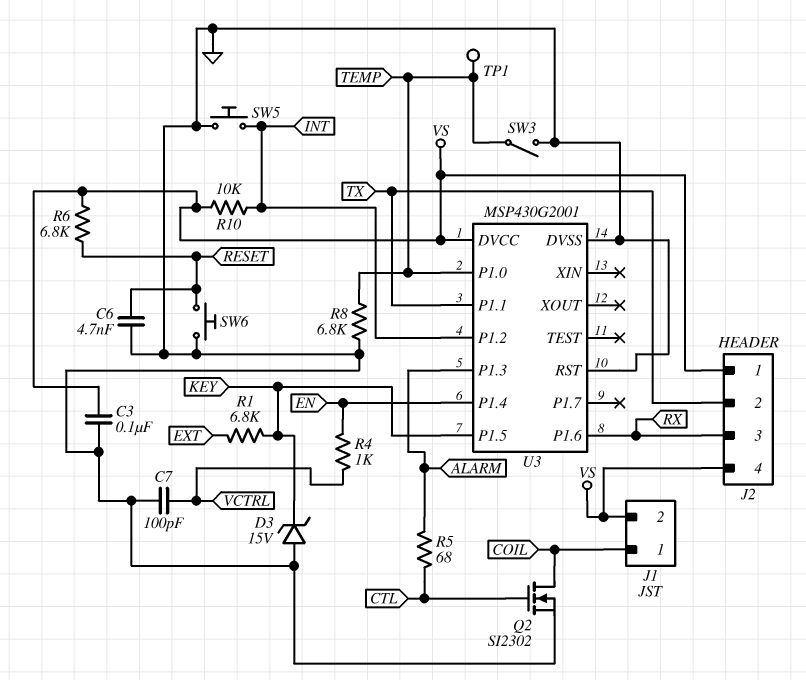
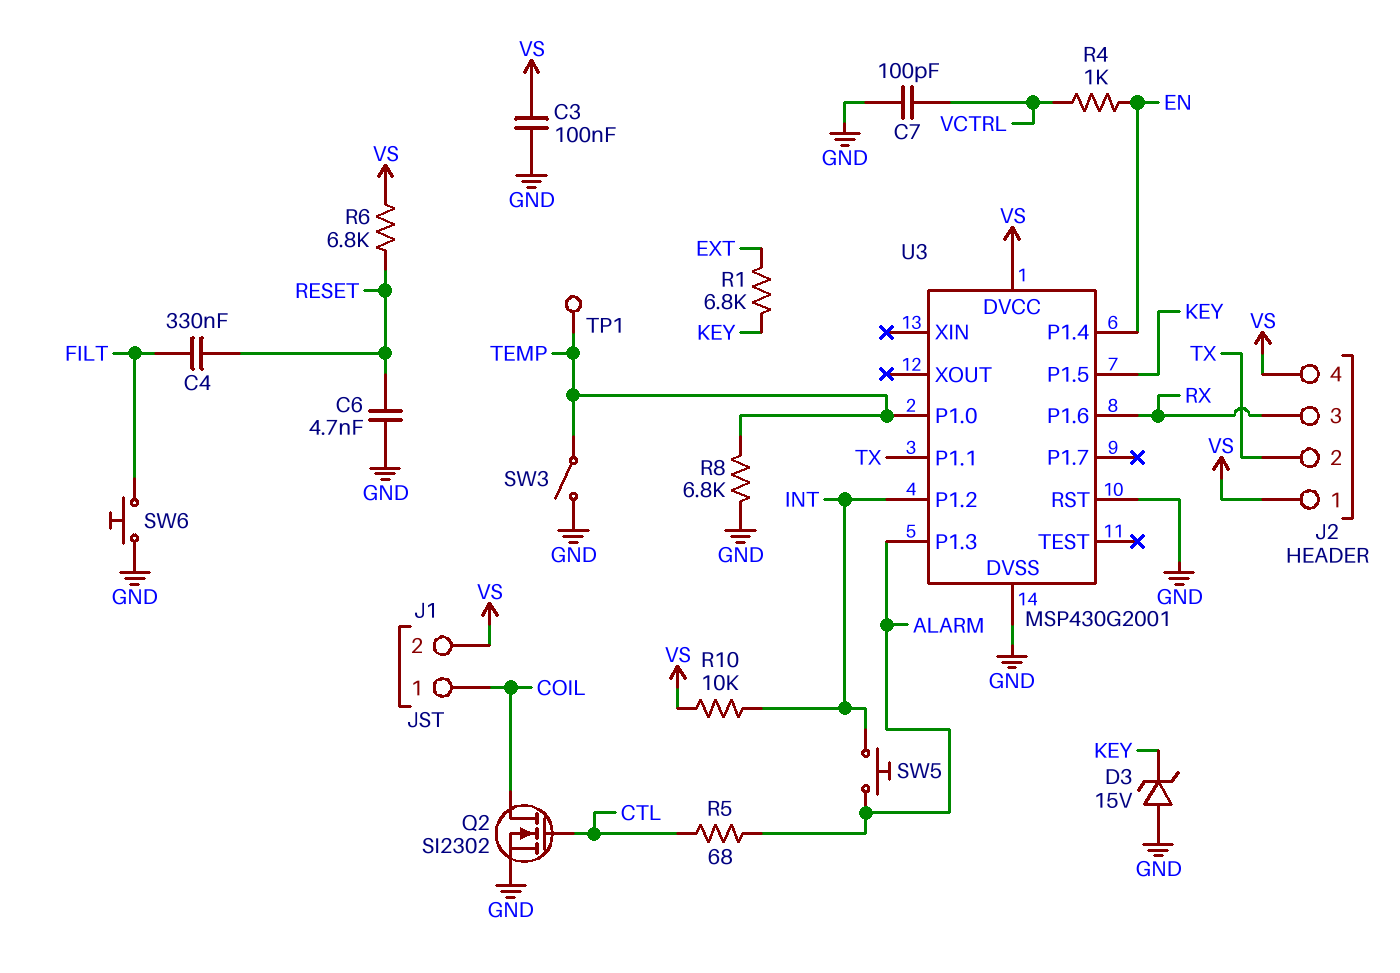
C4: none -> 330nF (FILT, RESET)
SW5: button (GND, INT) -> button (ALARM, INT)
SW6: button (GND, RESET) -> button (FILT, GND)

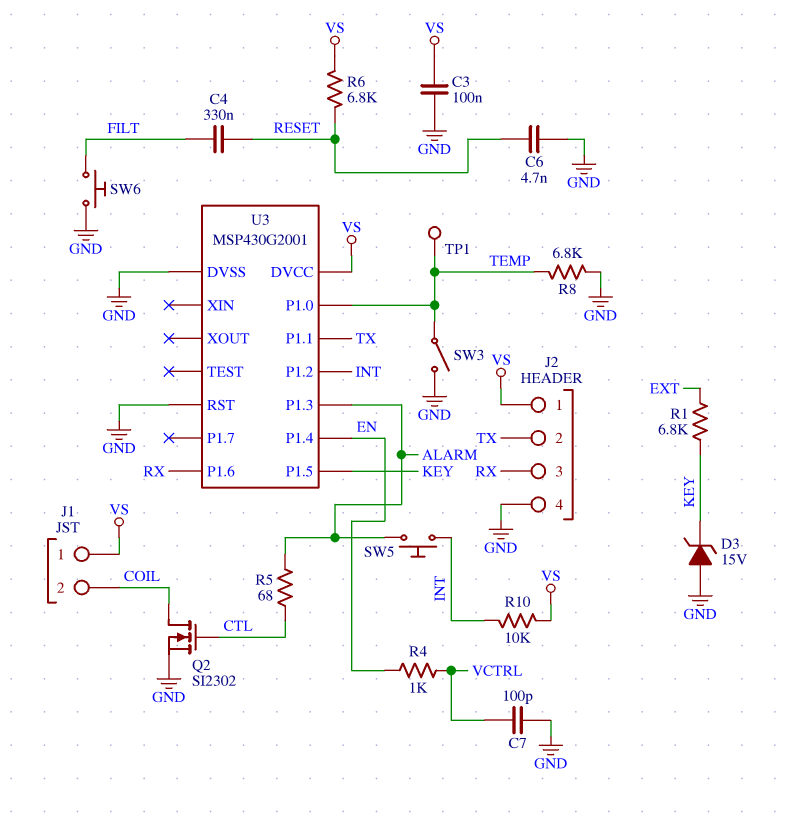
J1 pin 1: COIL -> VS
J1 pin 2: VS -> COIL
J2 pin 4: VS -> GND

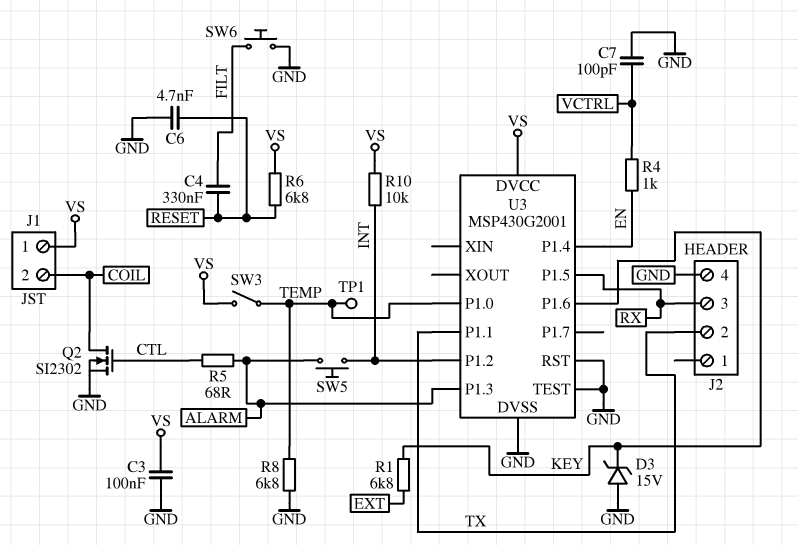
J2 pin 1: VS -> none
SW3: switch (GND, TEMP) -> switch (TEMP, VS)
U3 pin P1.5: KEY -> RX
U3 pin P1.6: RX -> KEY
U3 pin TEST: none -> GND

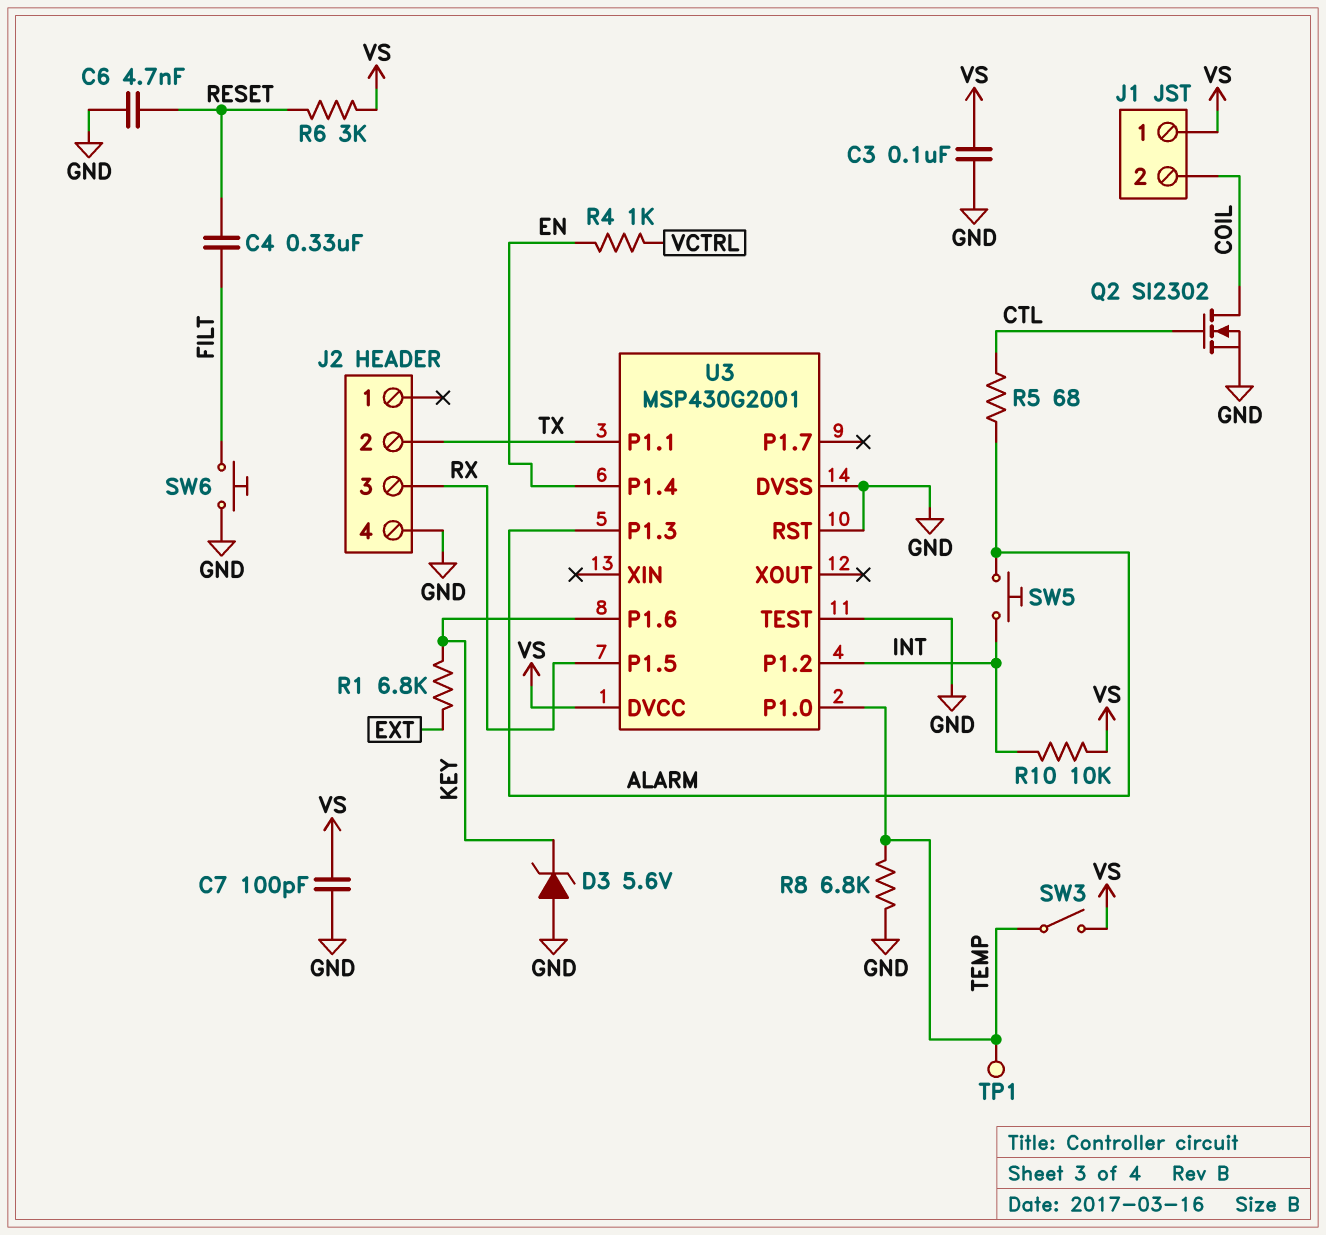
C7: 100pF (GND, VCTRL) -> 100pF (GND, VS)
D3: zener 15V (A GND, K KEY) -> zener 5.6V (A GND, K KEY)
R6: 6.8k (RESET, VS) -> 3k (RESET, VS)

